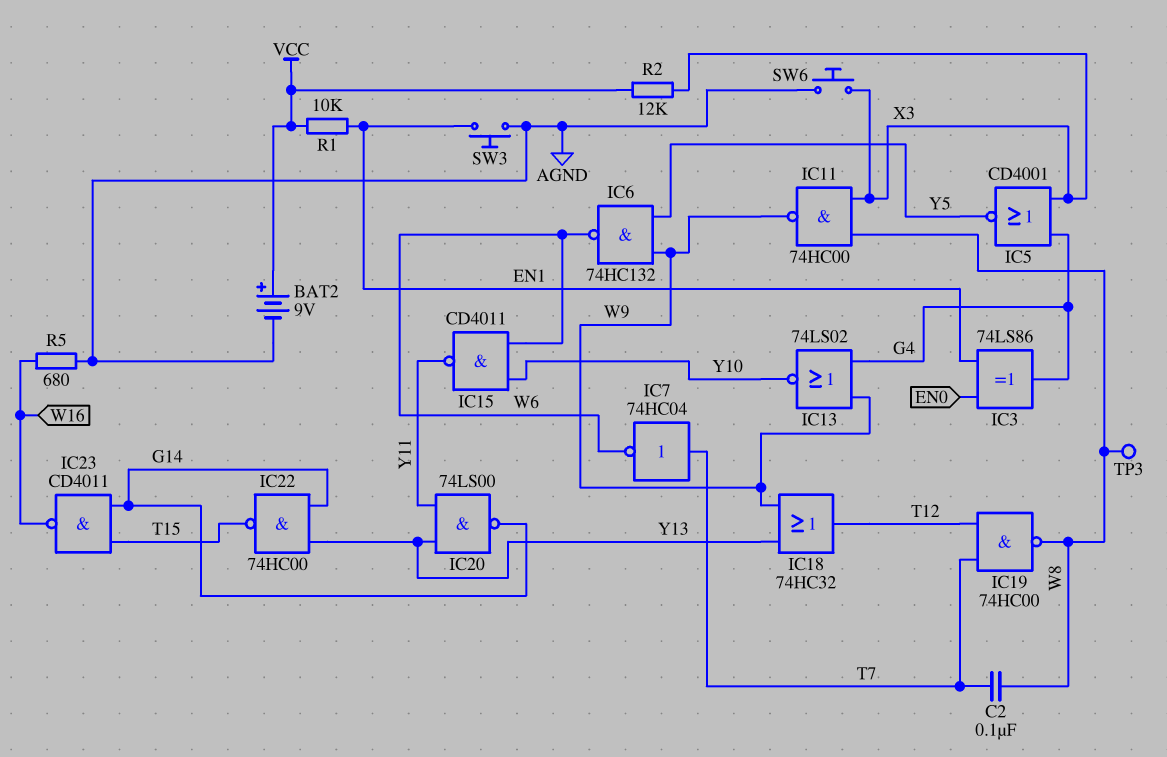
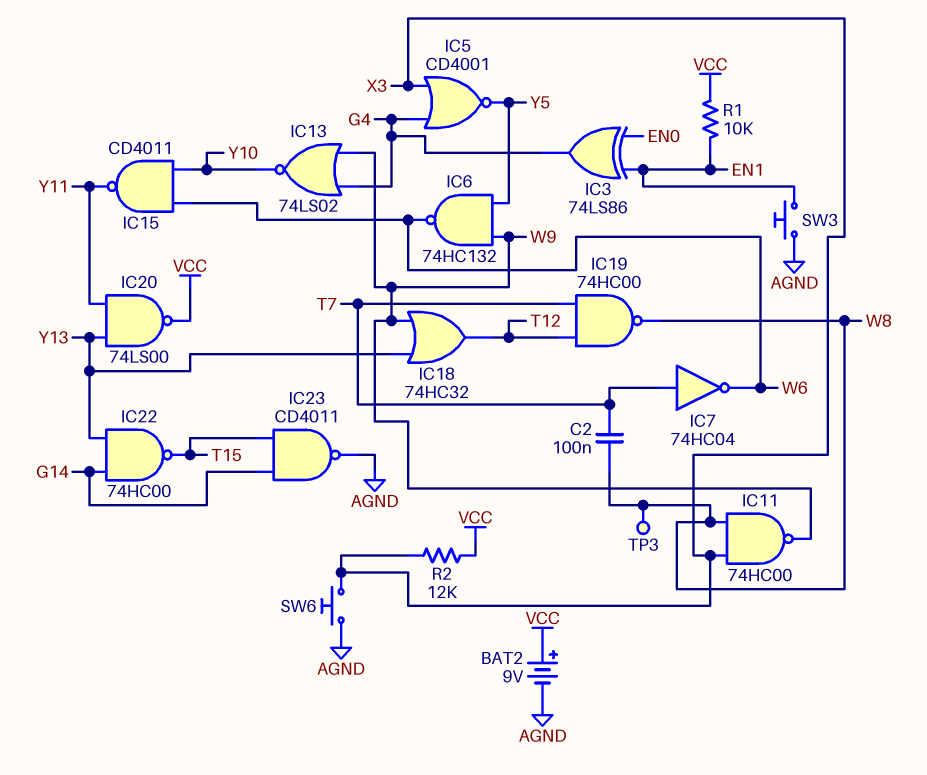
IC20: NAND 74LS00 (in Y11, in Y13, out G14) -> NAND 74LS00 (in Y11, in Y13, out VCC)
IC23: NAND CD4011 (in G14, in T15, out W16) -> NAND CD4011 (in G14, in T15, out AGND)
R5: 680 (AGND, W16) -> none

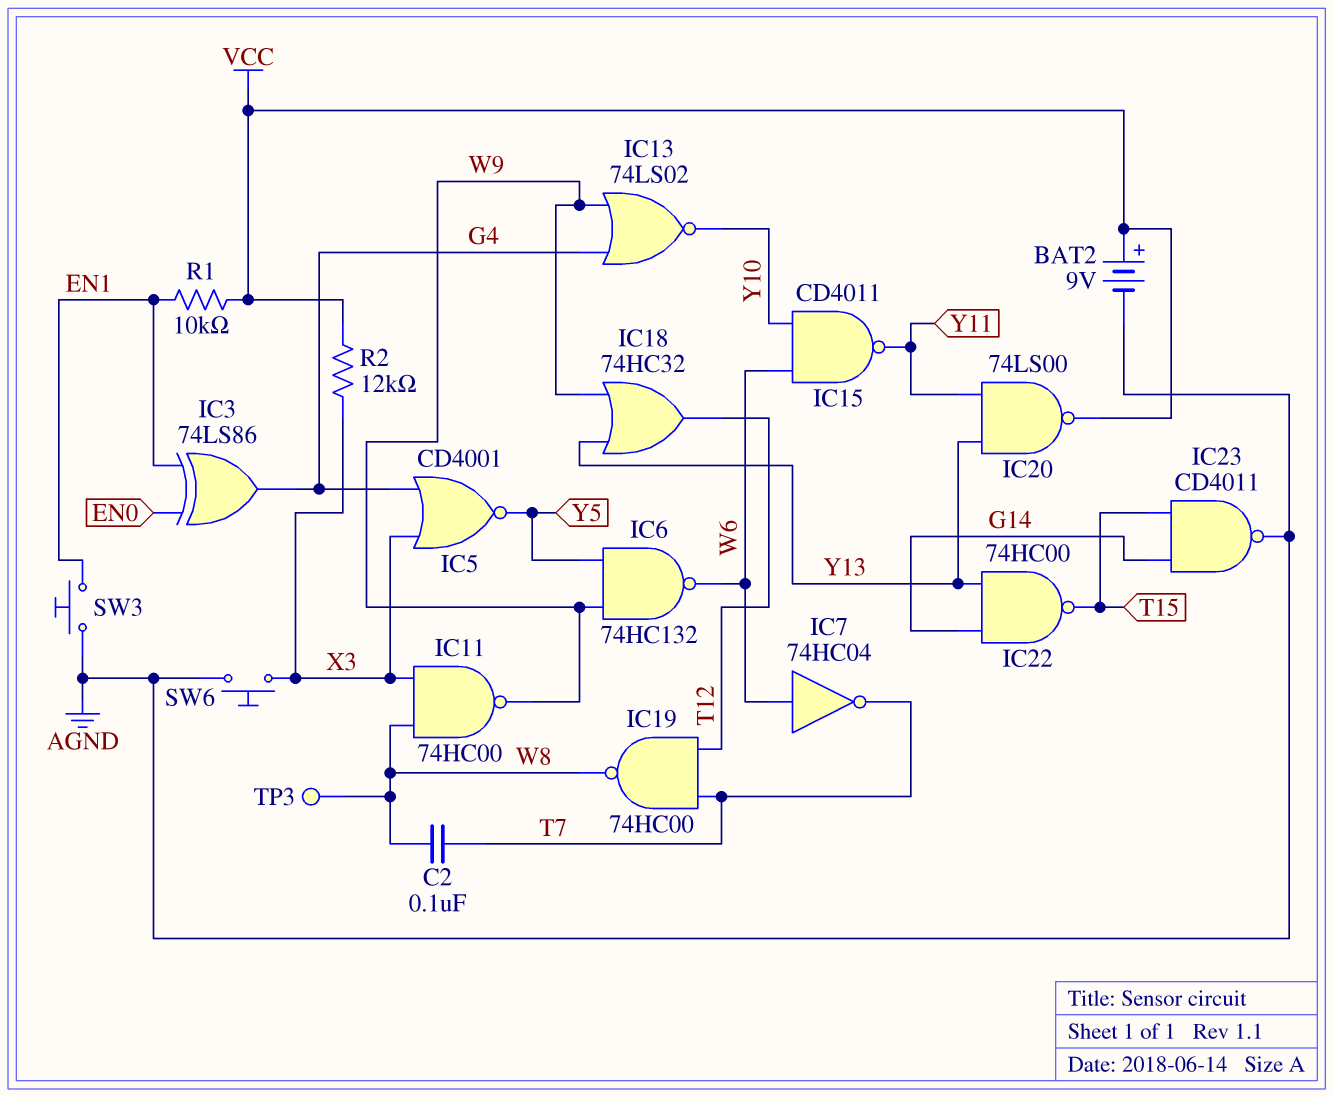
IC7: NOT 74HC04 (in T7, out W6) -> NOT 74HC04 (in W6, out T7)

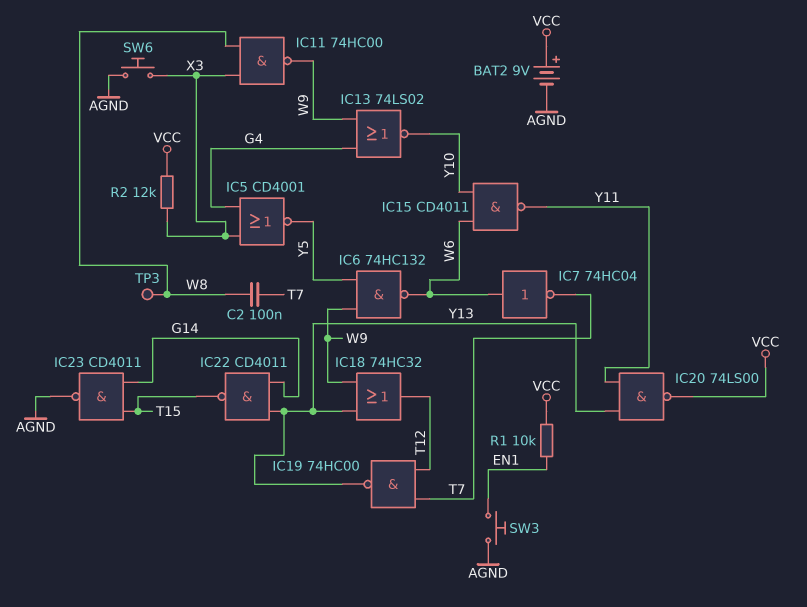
IC3: XOR 74LS86 (in EN0, in EN1, out G4) -> none
IC19: NAND 74HC00 (in T7, in T12, out W8) -> NAND 74HC00 (in T7, in T12, out Y13)
IC22: NAND 74HC00 (in G14, in Y13, out T15) -> NAND CD4011 (in G14, in Y13, out T15)

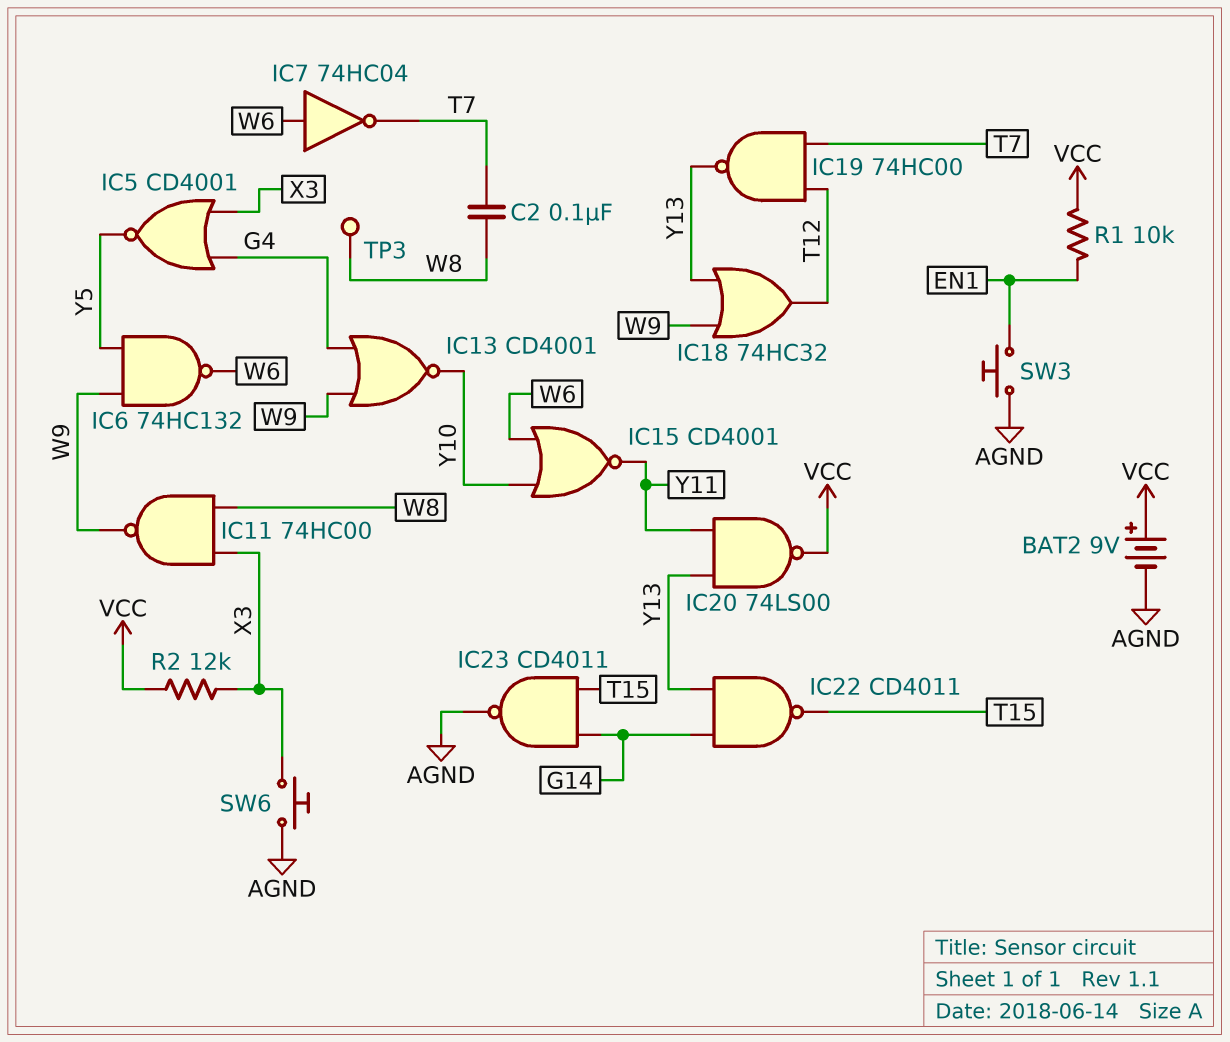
IC13: NOR 74LS02 (in G4, in W9, out Y10) -> NOR CD4001 (in G4, in W9, out Y10)
IC15: NAND CD4011 (in W6, in Y10, out Y11) -> NOR CD4001 (in W6, in Y10, out Y11)

